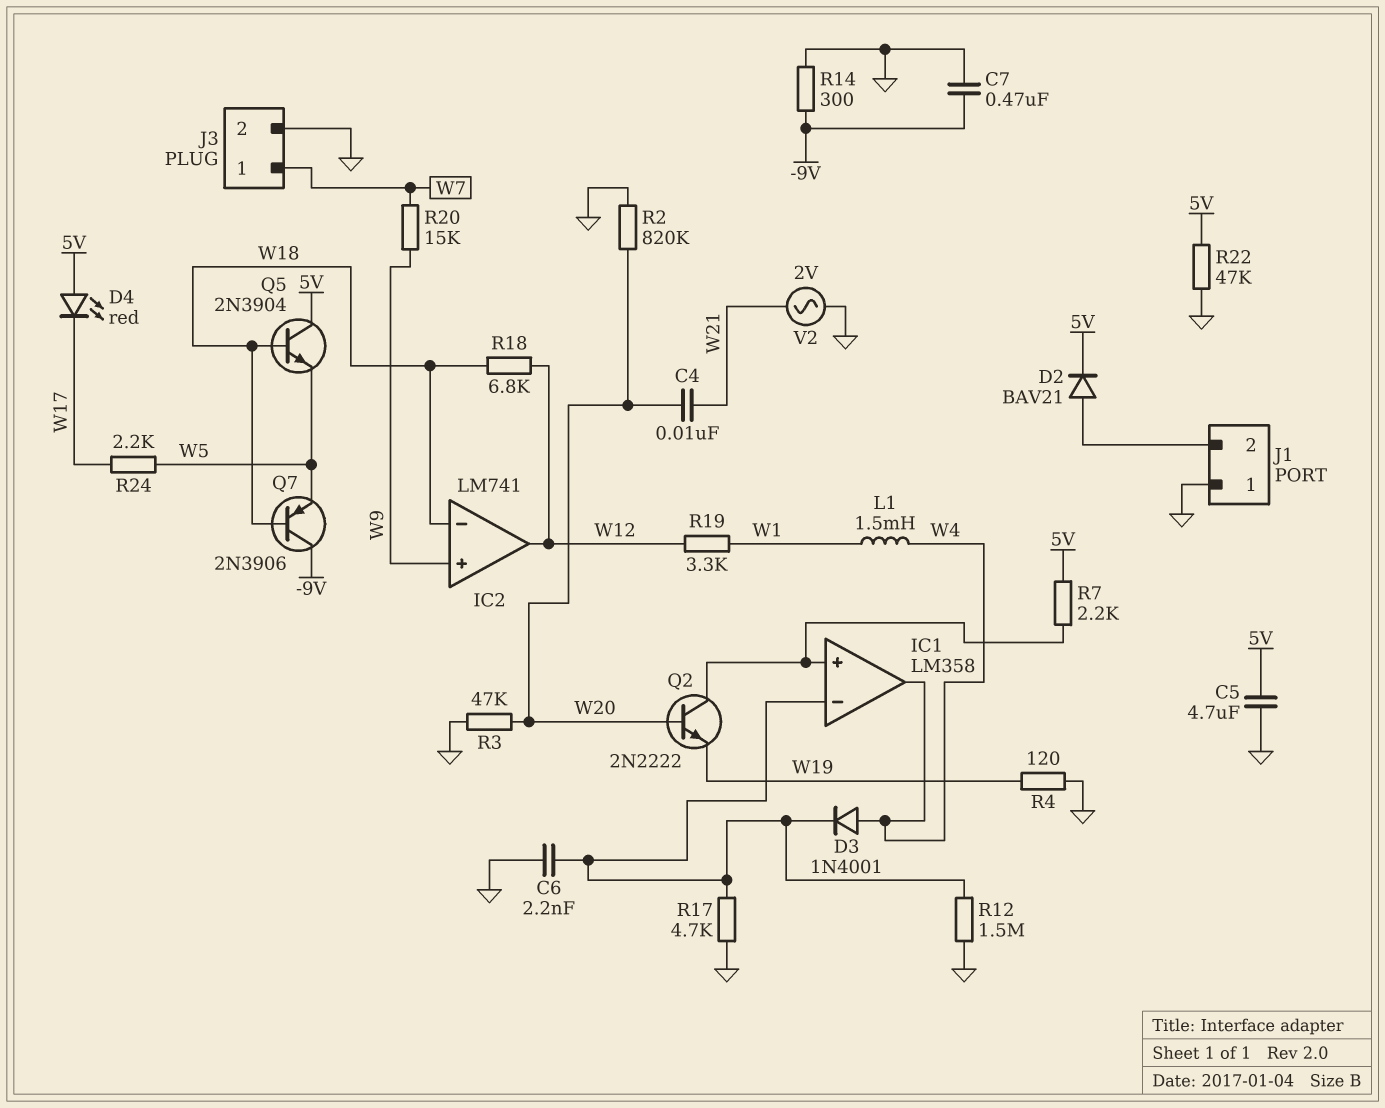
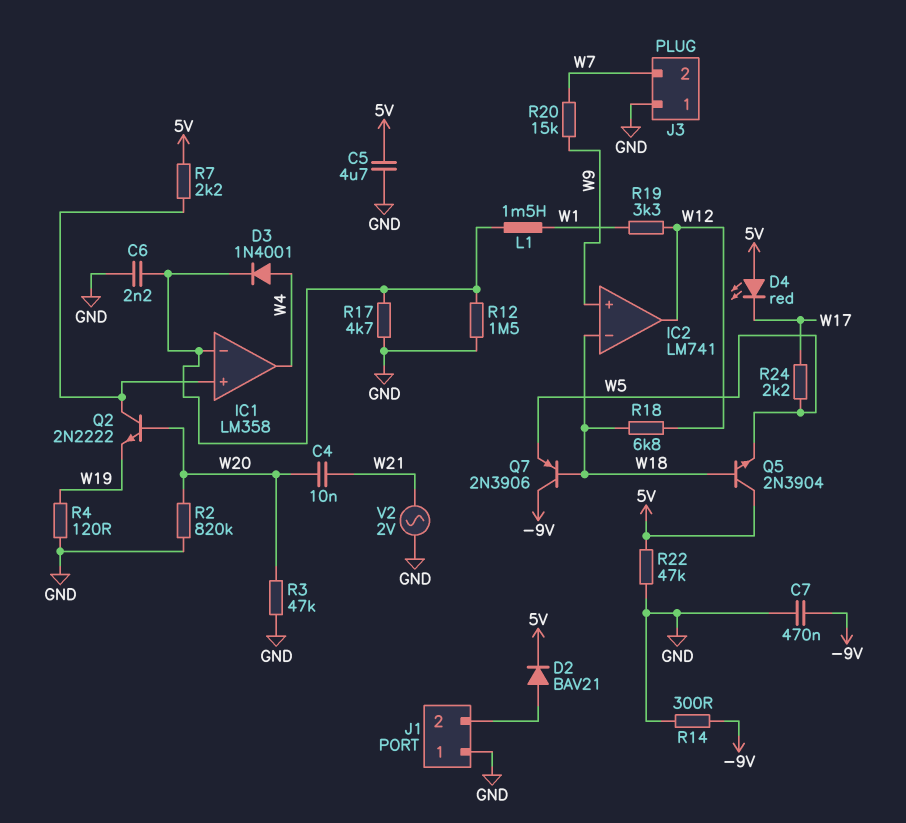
J3 pin 1: W7 -> GND
J3 pin 2: GND -> W7
L1: 1.5mH (W1, W4) -> 1.5mH (IC1/in-, W1)

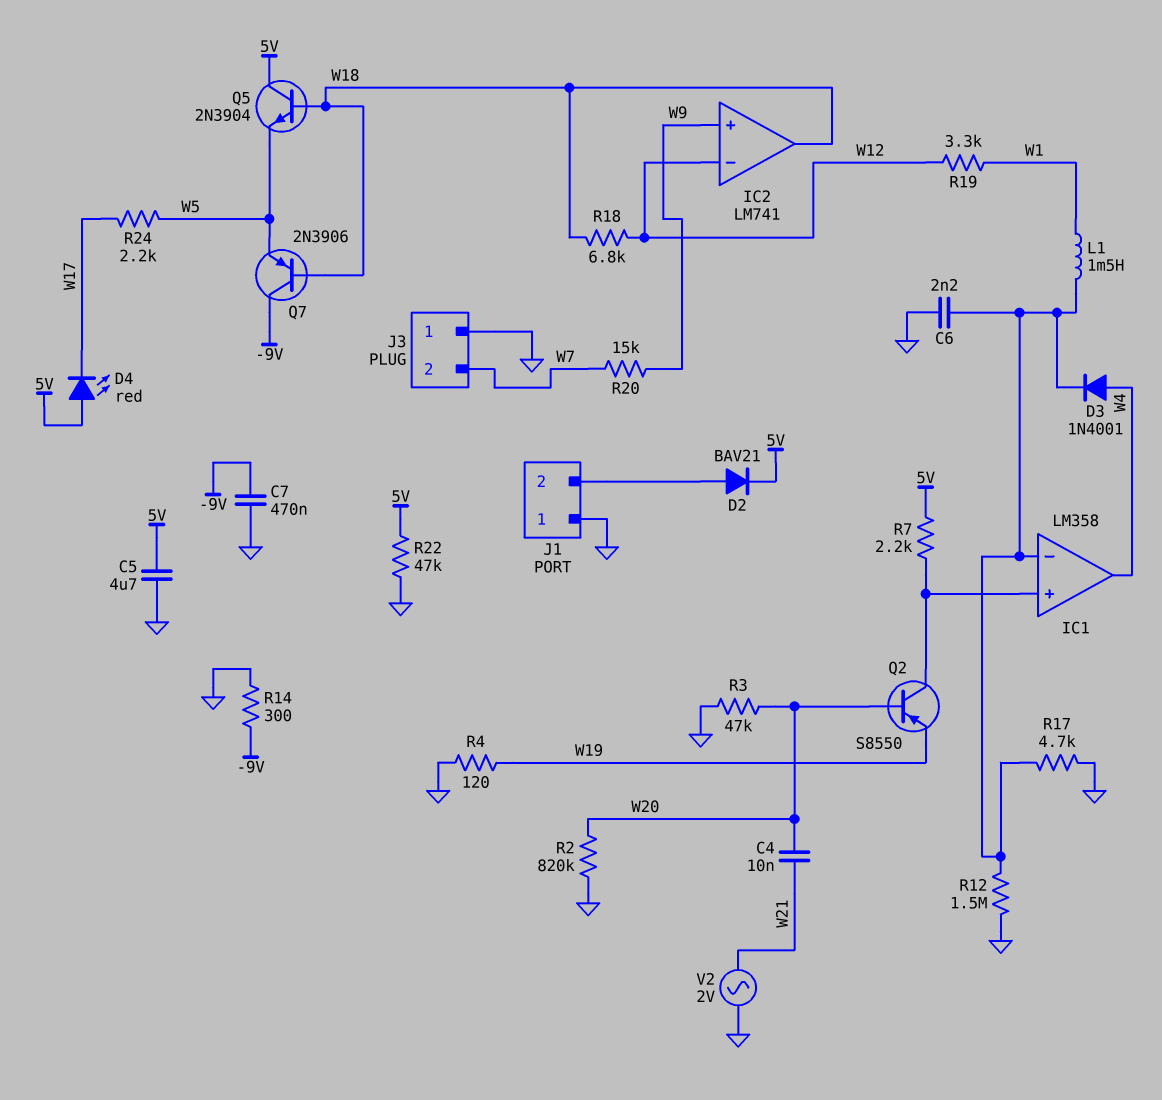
IC2 pin in-: W18 -> W12
IC2 pin out: W12 -> W18
Q2: NPN 2N2222 (B W20, C IC1/in+, E W19) -> PNP S8550 (B W20, C IC1/in+, E W19)

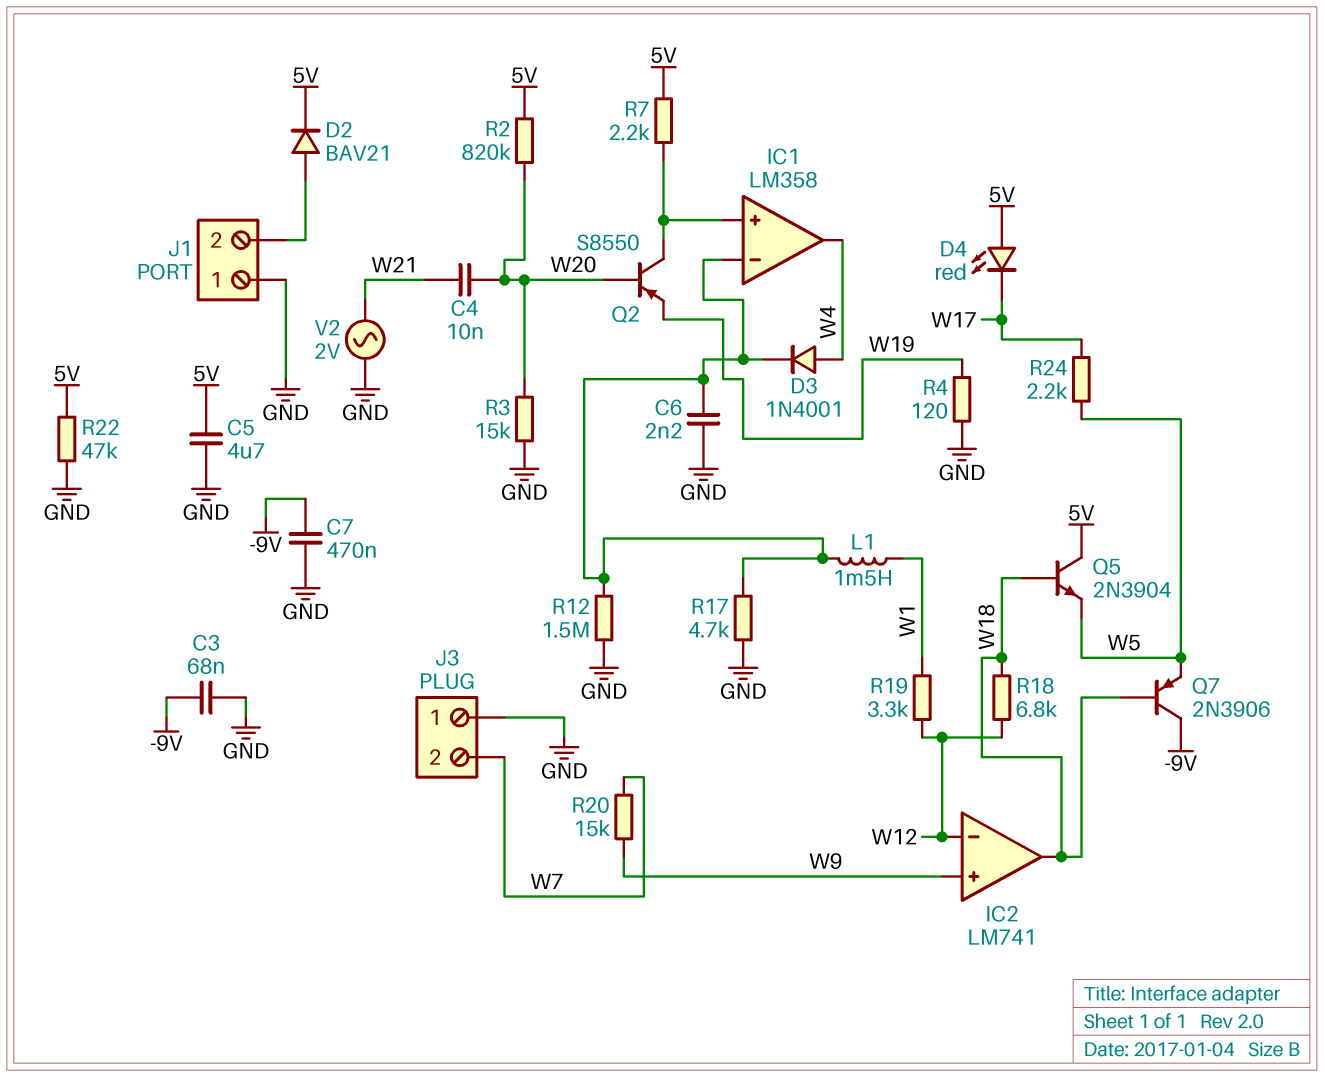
C3: none -> 68nF (-9V, GND)
R2: 820k (GND, W20) -> 820k (5V, W20)
R3: 47k (GND, W20) -> 15k (GND, W20)
R14: 300 (-9V, GND) -> none

